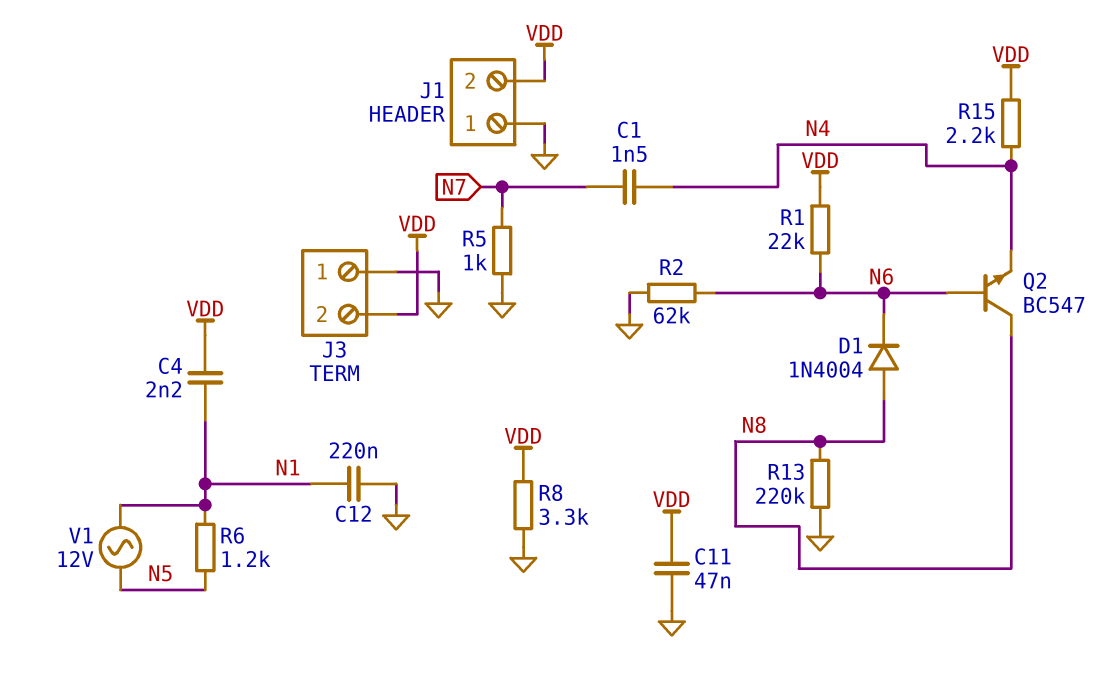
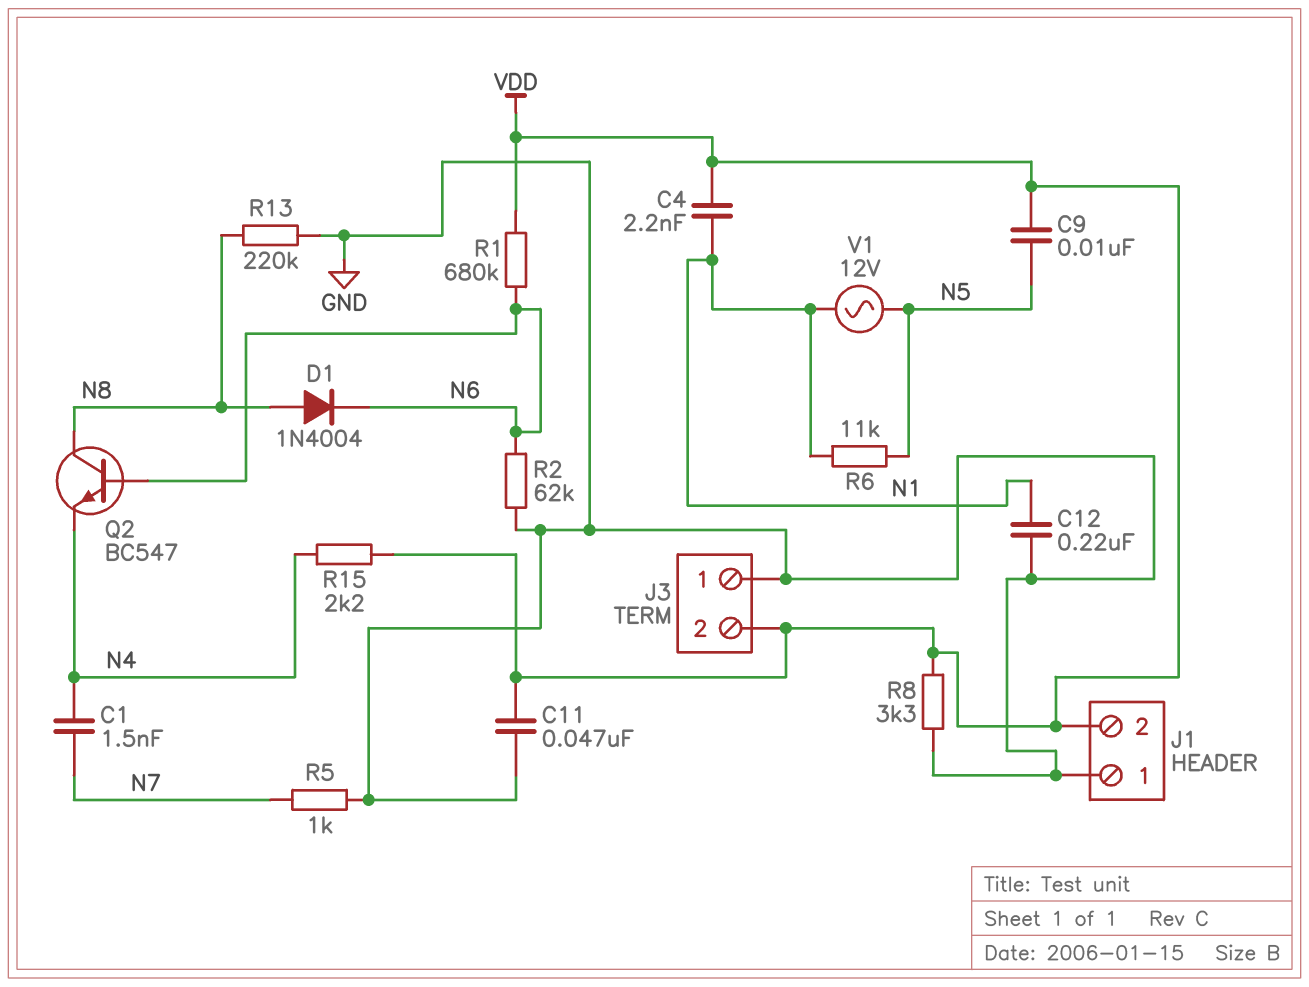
C9: none -> 10nF (N5, VDD)
R1: 22k (N6, VDD) -> 680k (N6, VDD)
R6: 1.2k (N1, N5) -> 11k (N1, N5)

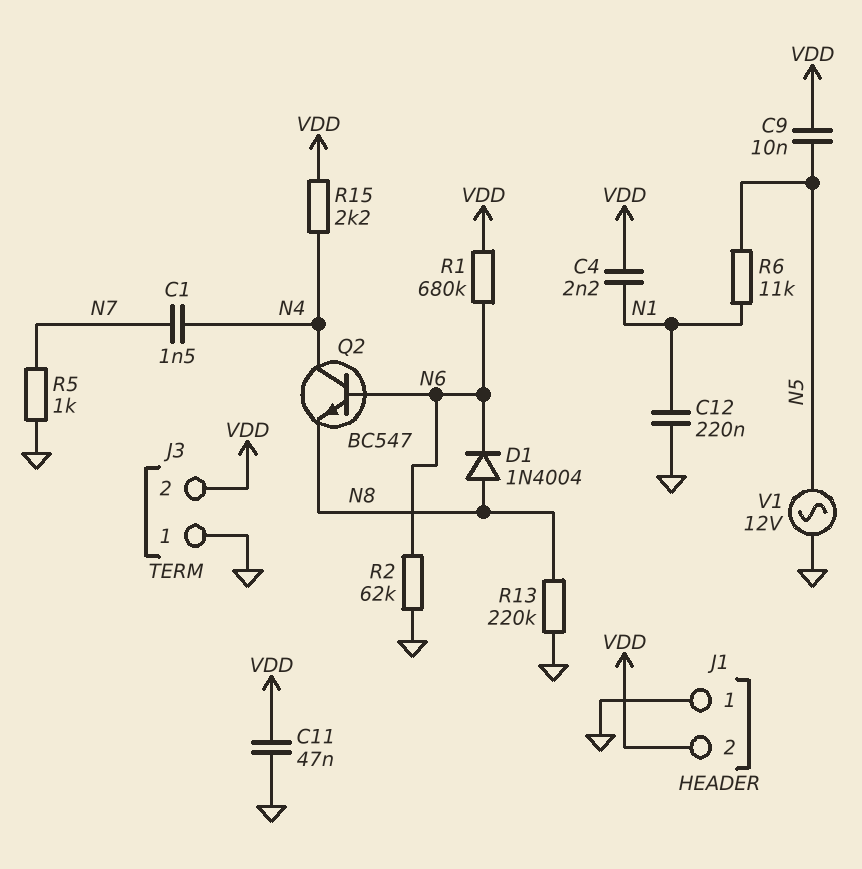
Q2: NPN BC547 (B N6, C N8, E N4) -> NPN BC547 (B N6, C N4, E N8)
R8: 3.3k (GND, VDD) -> none
V1: AC 12V (N1, N5) -> AC 12V (GND, N5)

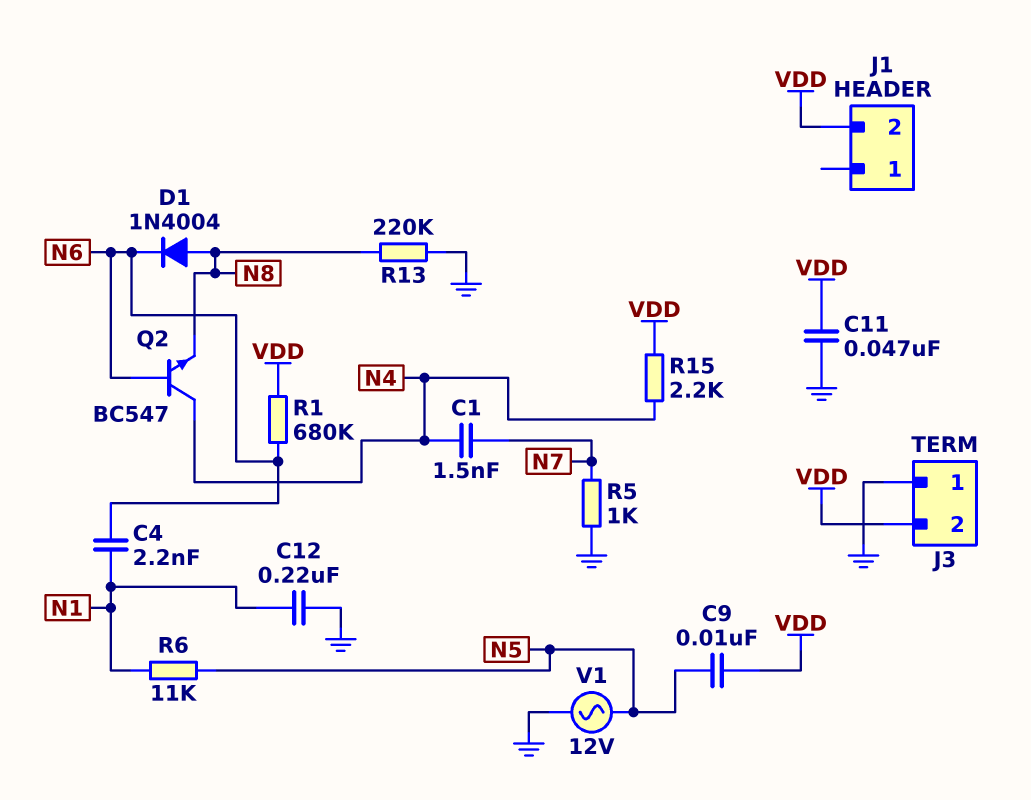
C4: 2.2nF (N1, VDD) -> 2.2nF (N1, N6)
J1 pin 1: GND -> none
R2: 62k (GND, N6) -> none

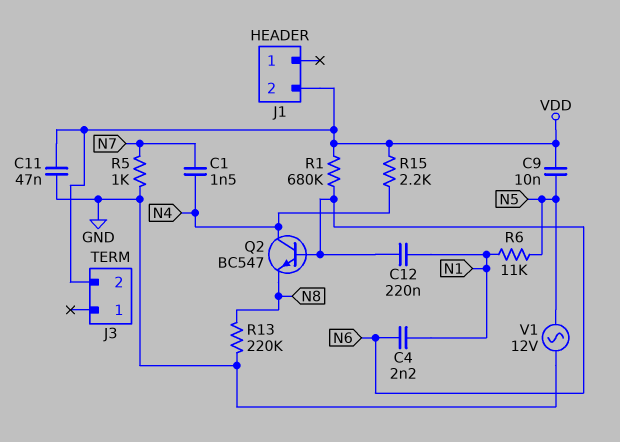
C12: 220nF (GND, N1) -> 220nF (N1, N6)
D1: diode 1N4004 (A N8, K N6) -> none
J3 pin 1: GND -> none

